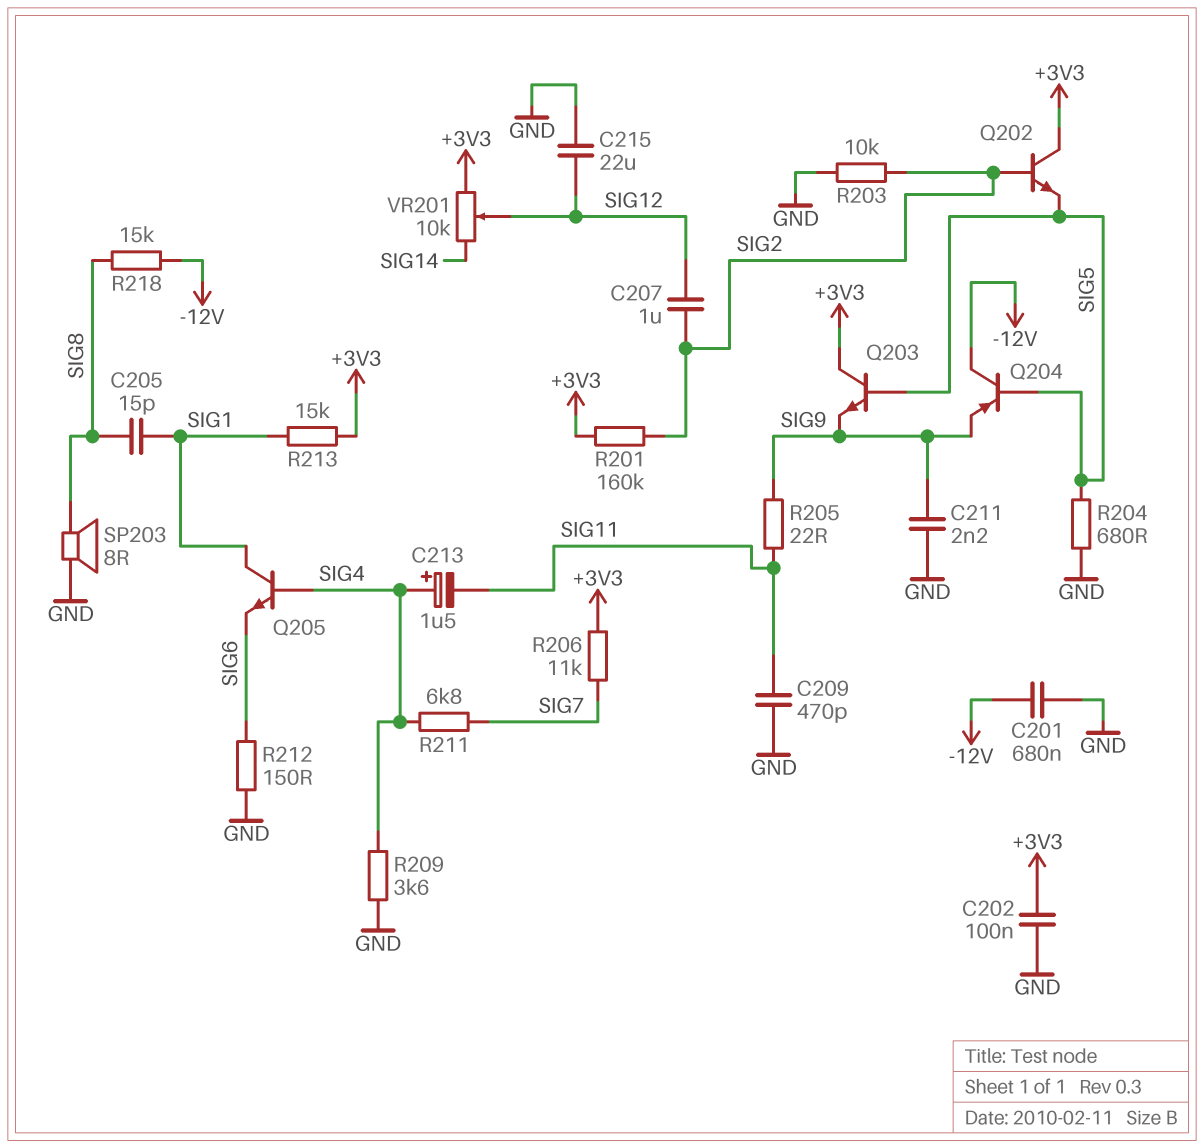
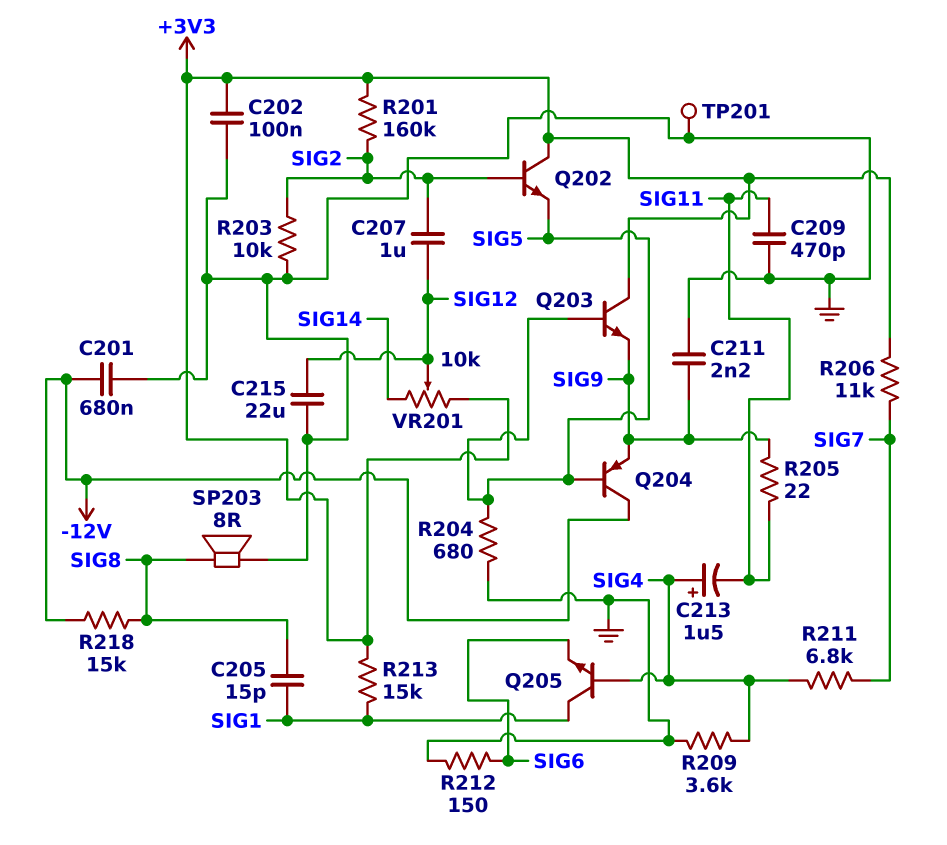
TP201: none -> test point (GND)

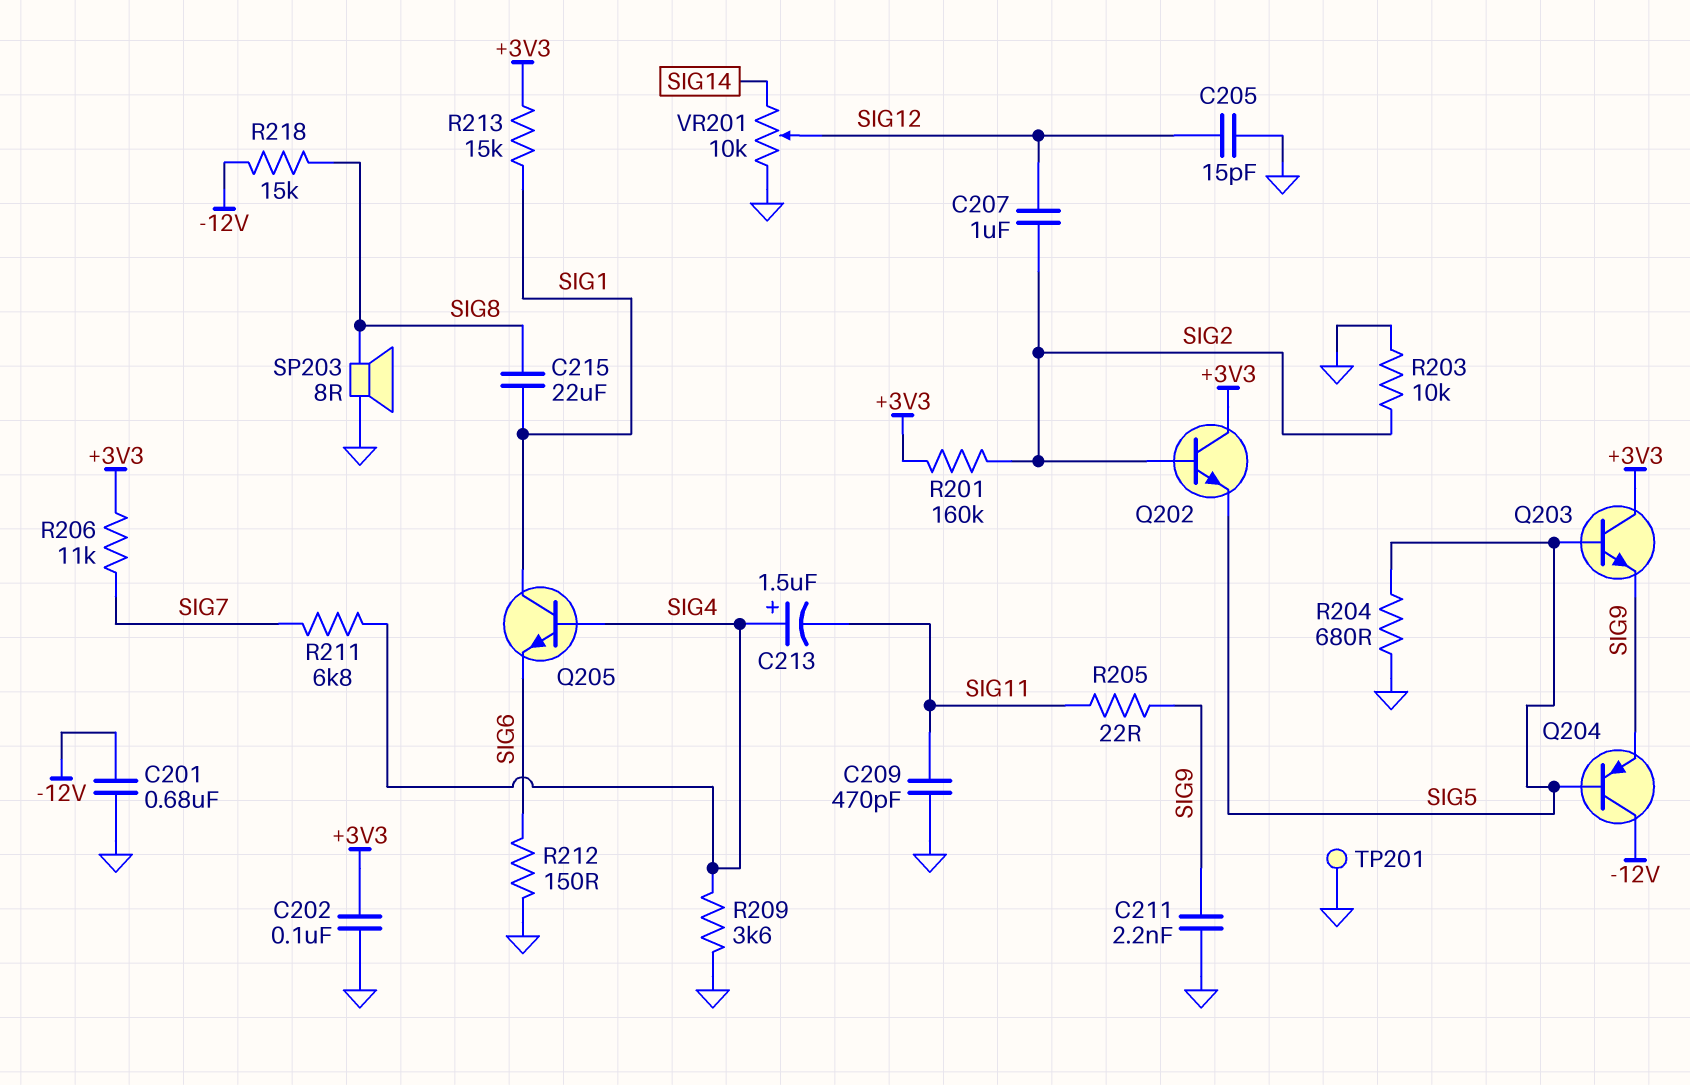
C205: 15pF (SIG1, SIG8) -> 15pF (GND, SIG12)
C215: 22uF (GND, SIG12) -> 22uF (SIG1, SIG8)
VR201: 10k (+3V3, SIG14, wiper SIG12) -> 10k (GND, SIG14, wiper SIG12)

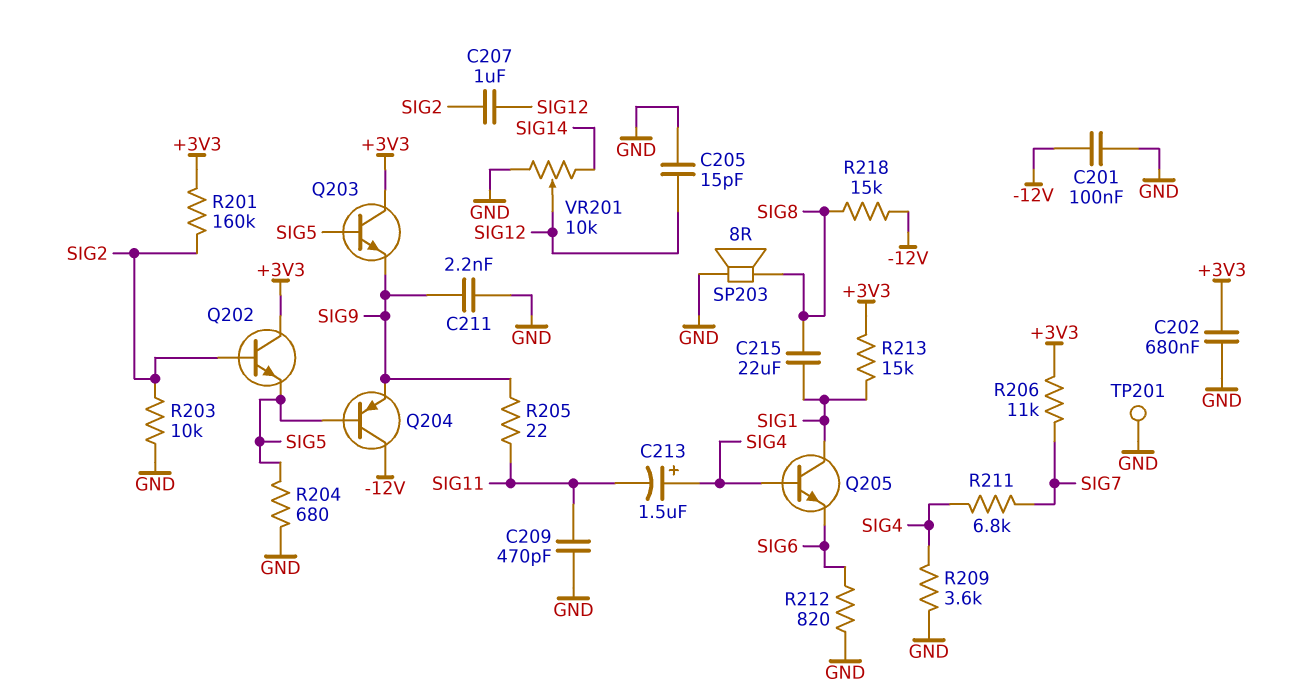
C201: 680nF (-12V, GND) -> 100nF (-12V, GND)
C202: 100nF (+3V3, GND) -> 680nF (+3V3, GND)
R212: 150 (GND, SIG6) -> 820 (GND, SIG6)

